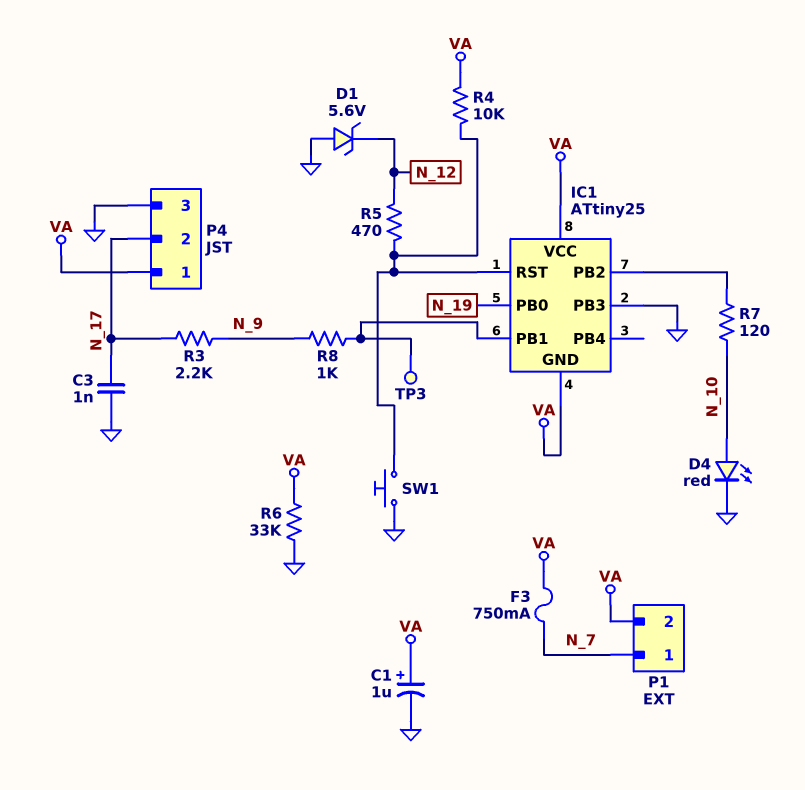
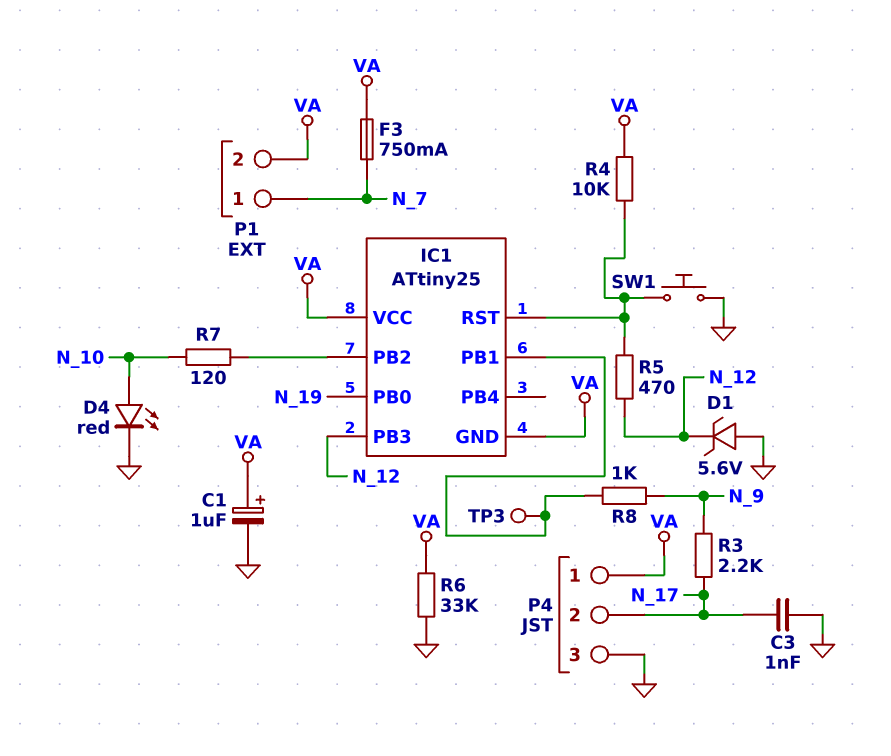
IC1 pin PB3: GND -> N_12

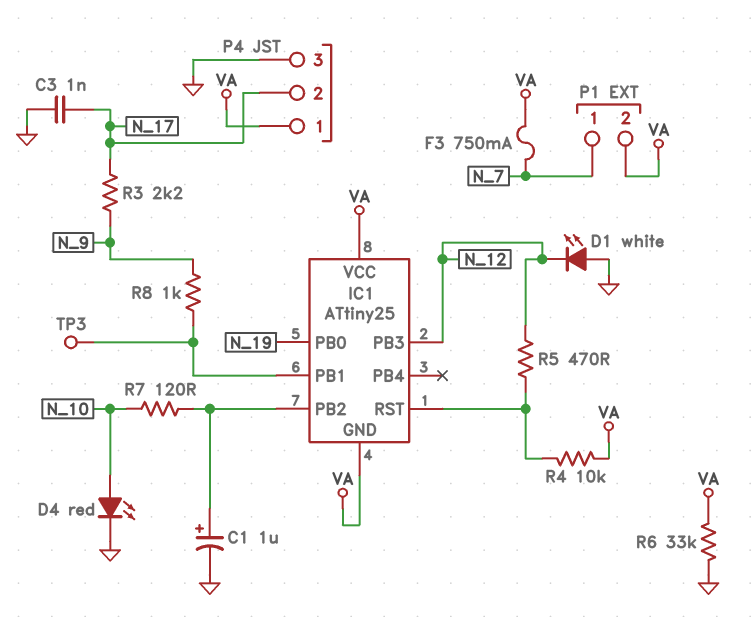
C1: 1uF (plus VA, minus GND) -> 1uF (plus IC1/PB2, minus GND)
D1: zener 5.6V (A GND, K N_12) -> LED white (A GND, K N_12)
SW1: button (GND, IC1/RST) -> none

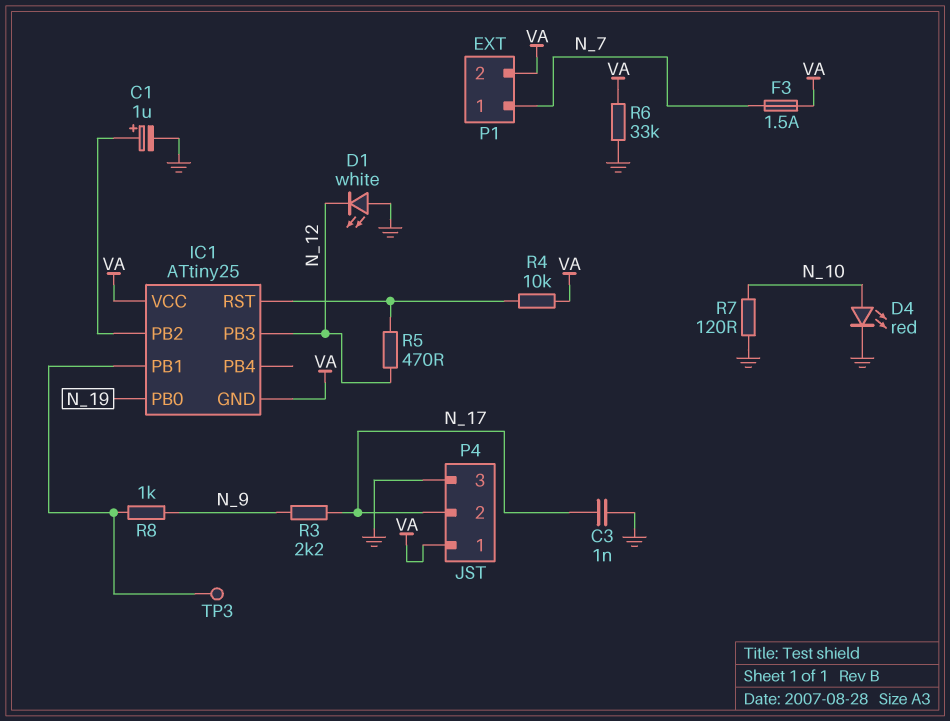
F3: 750mA (N_7, VA) -> 1.5A (N_7, VA)
R7: 120 (IC1/PB2, N_10) -> 120 (GND, N_10)

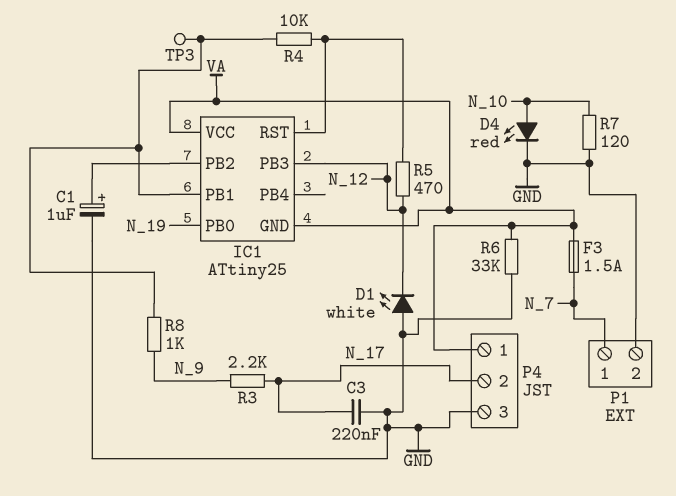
C3: 1nF (GND, N_17) -> 220nF (GND, N_17)
P1 pin 2: VA -> GND
R4: 10k (IC1/RST, VA) -> 10k (IC1/PB1, IC1/RST)

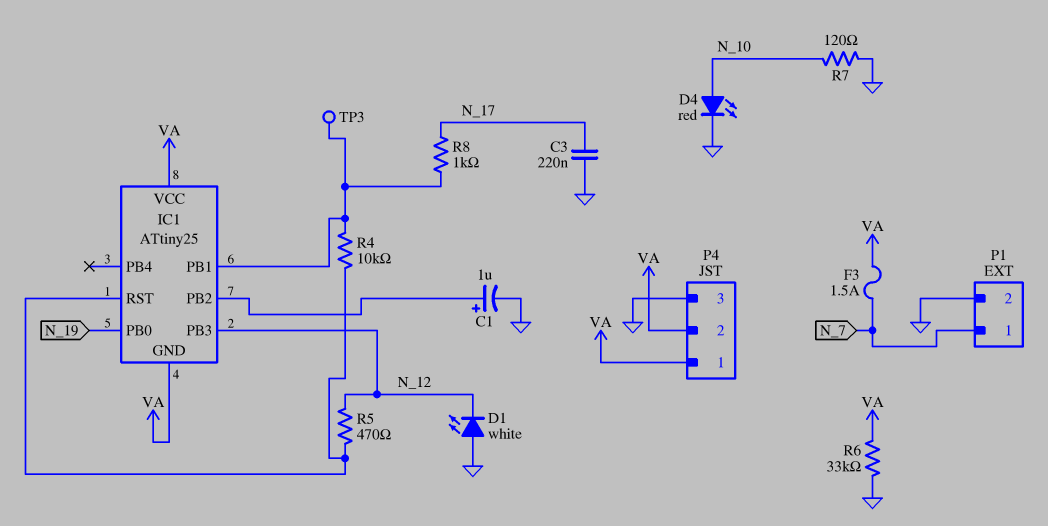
P4 pin 2: N_17 -> VA
R3: 2.2k (N_9, N_17) -> none
R8: 1k (IC1/PB1, N_9) -> 1k (IC1/PB1, N_17)

